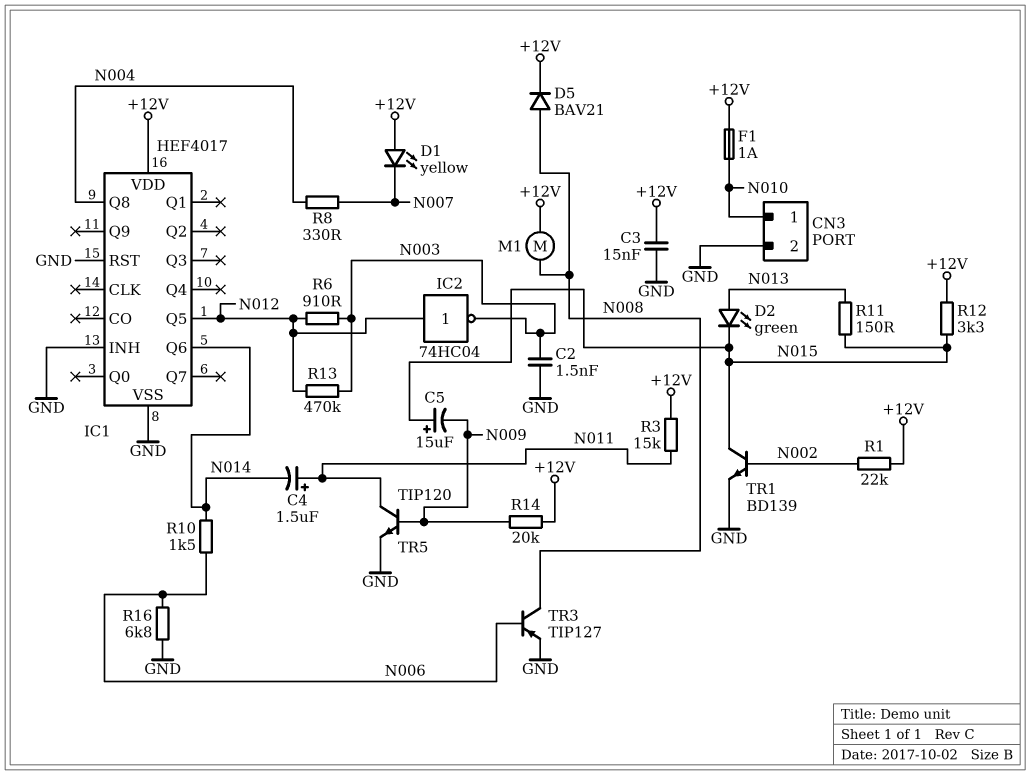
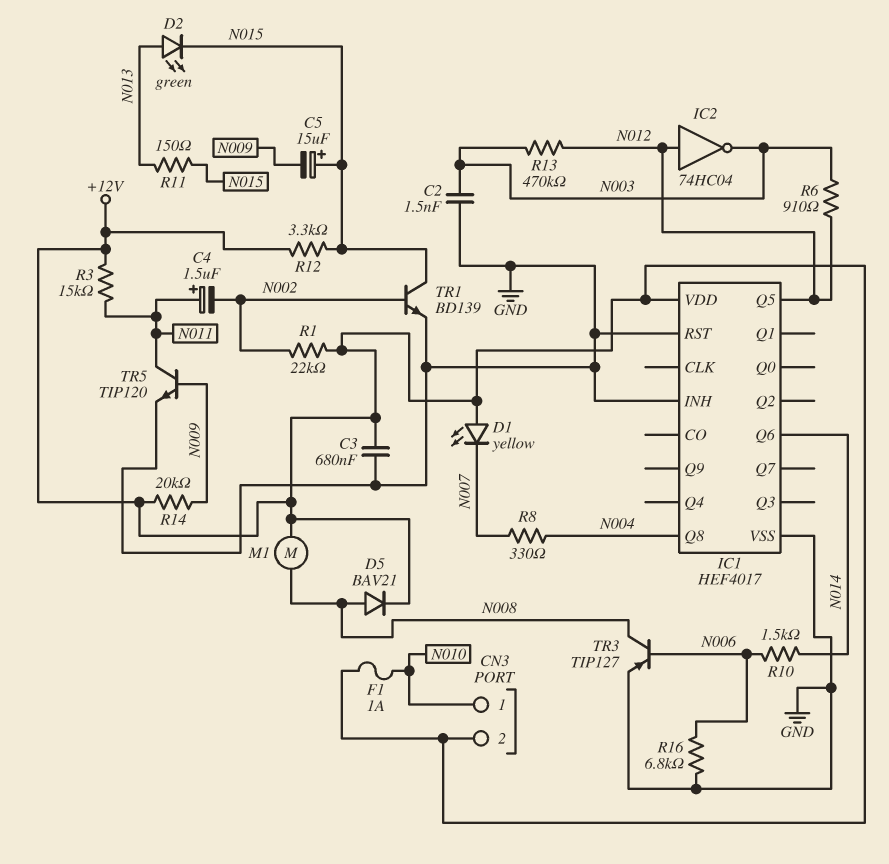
C3: 15nF (+12V, GND) -> 680nF (+12V, GND)
C4: 1.5uF (plus N011, minus N014) -> 1.5uF (plus N011, minus N002)
CN3 pin 2: GND -> +12V

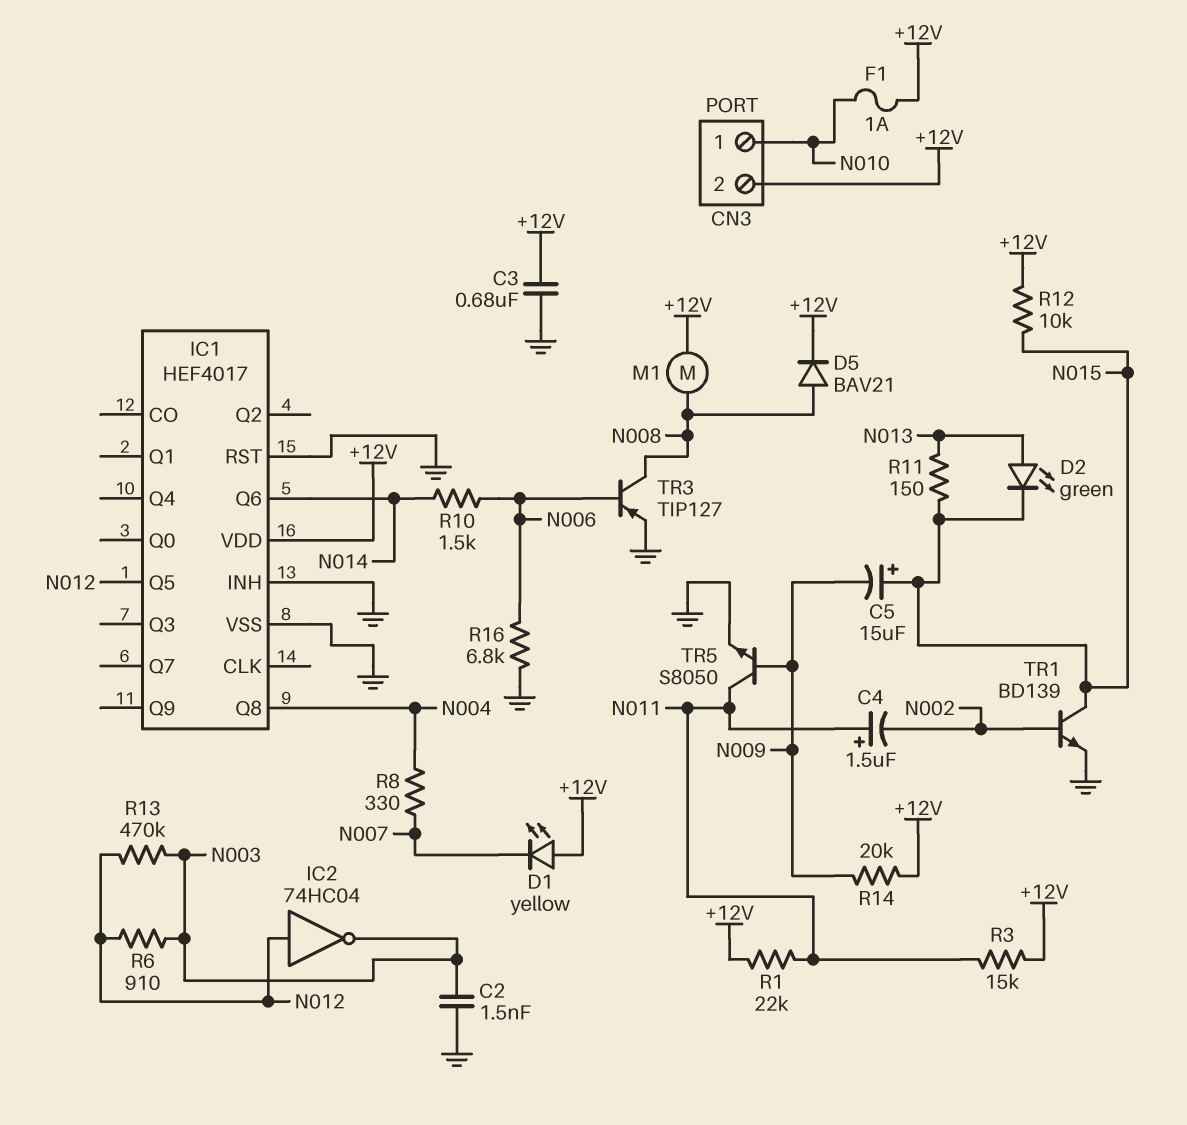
R1: 22k (+12V, N002) -> 22k (+12V, N011)
R12: 3.3k (+12V, N015) -> 10k (+12V, N015)
TR5: NPN TIP120 (B N009, C N011, E GND) -> NPN S8050 (B N009, C N011, E GND)

